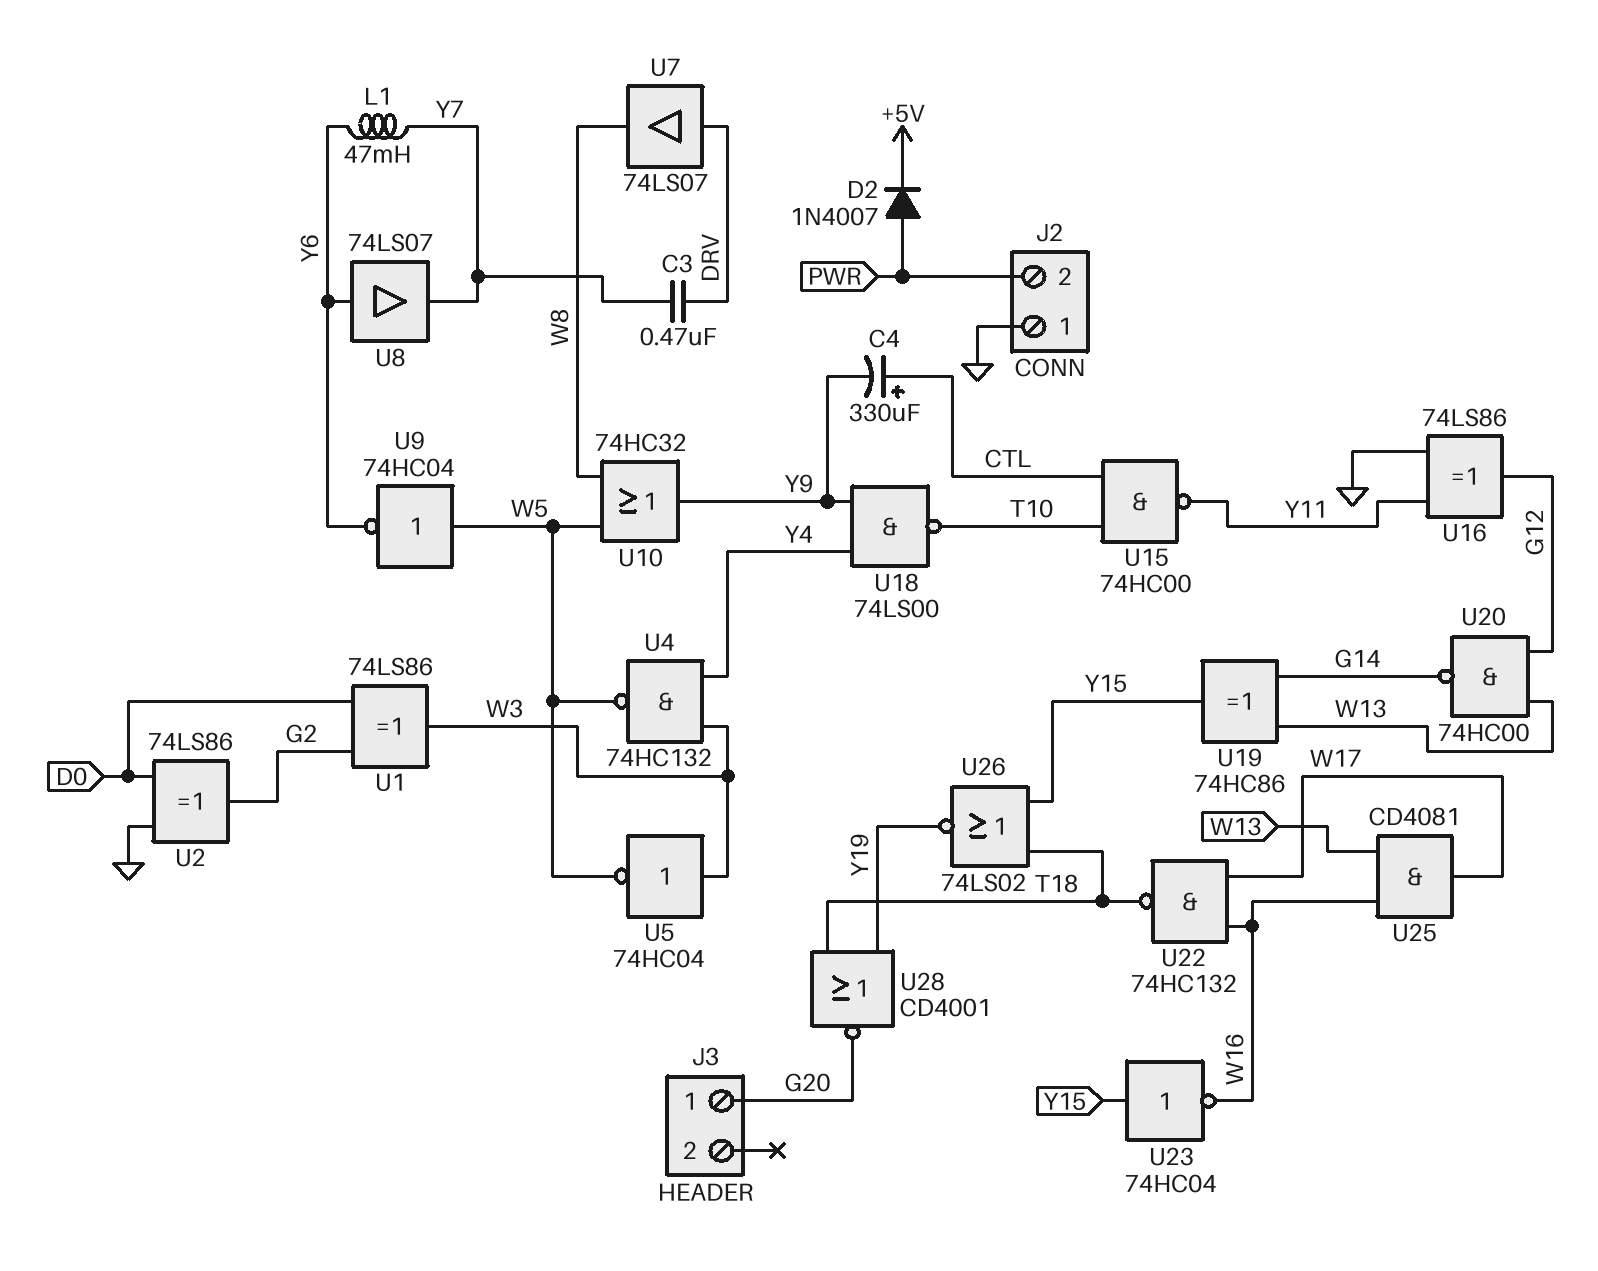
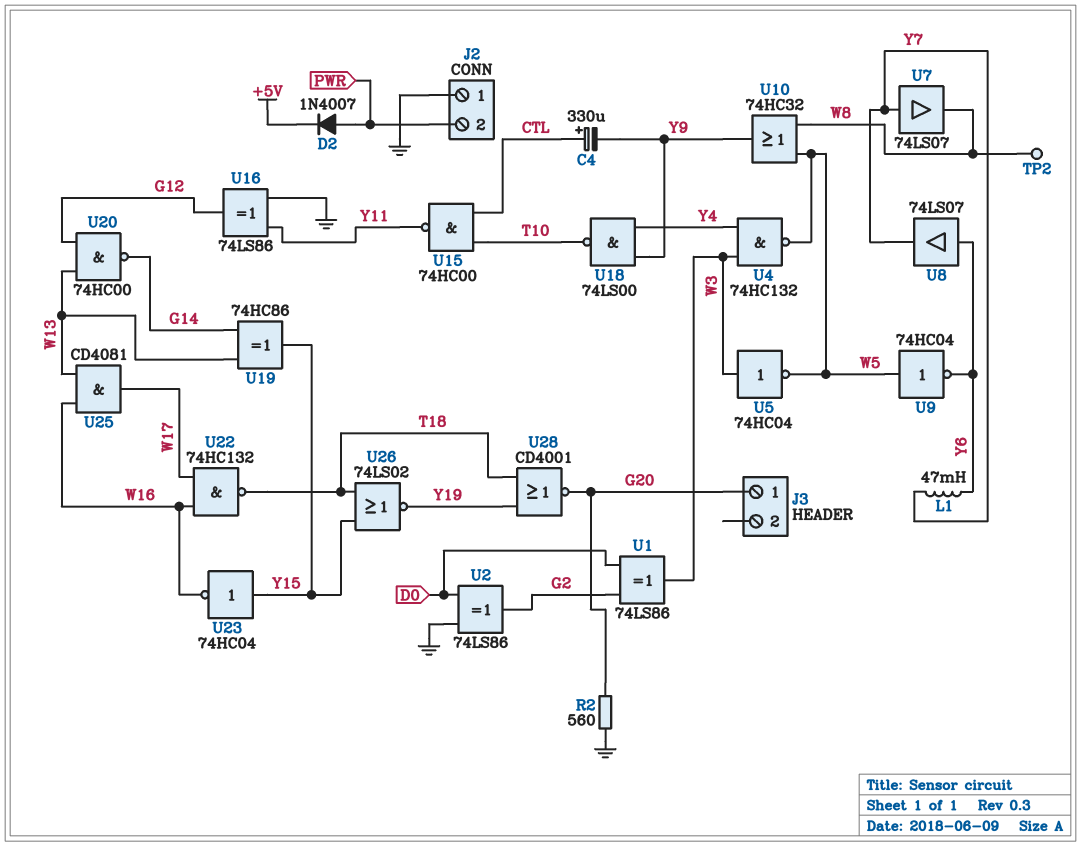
C3: 470nF (DRV, Y7) -> none
R2: none -> 560 (G20, GND)
TP2: none -> test point (W8)
U7: buffer 74LS07 (in DRV, out W8) -> buffer 74LS07 (in Y7, out W8)

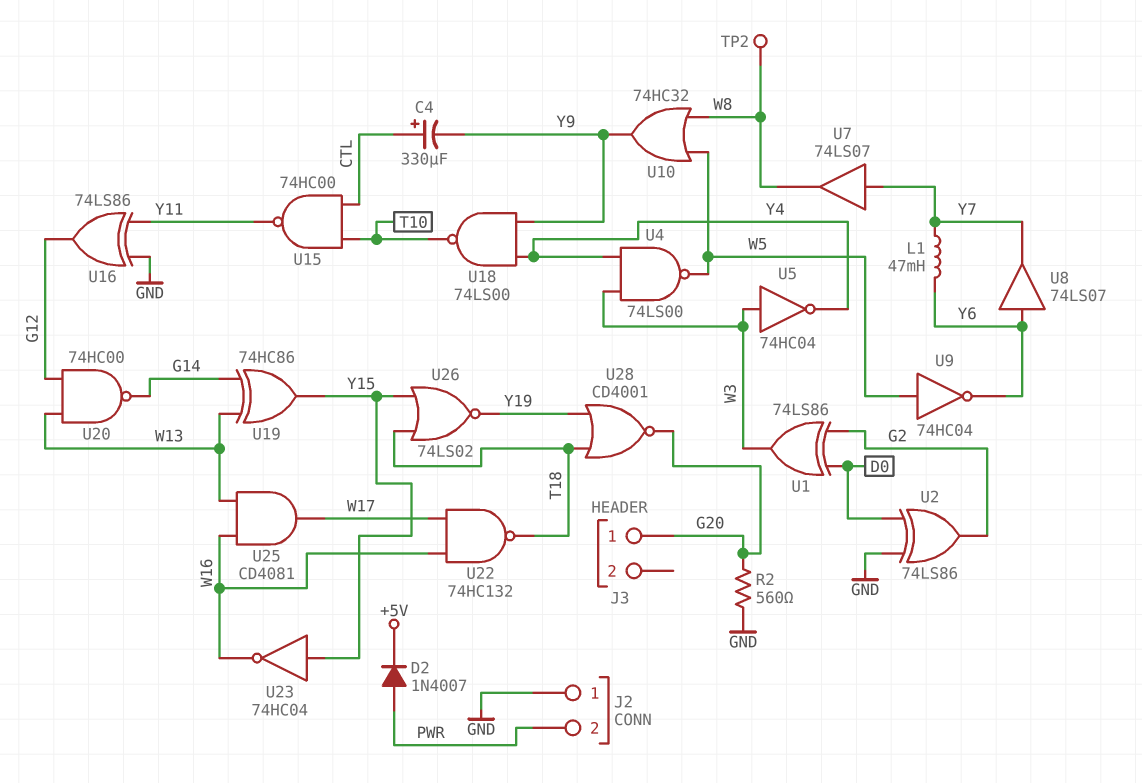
U4: NAND 74HC132 (in W3, in Y4, out W5) -> NAND 74LS00 (in W3, in Y4, out W5)
U5: NOT 74HC04 (in W3, out W5) -> NOT 74HC04 (in W3, out Y4)

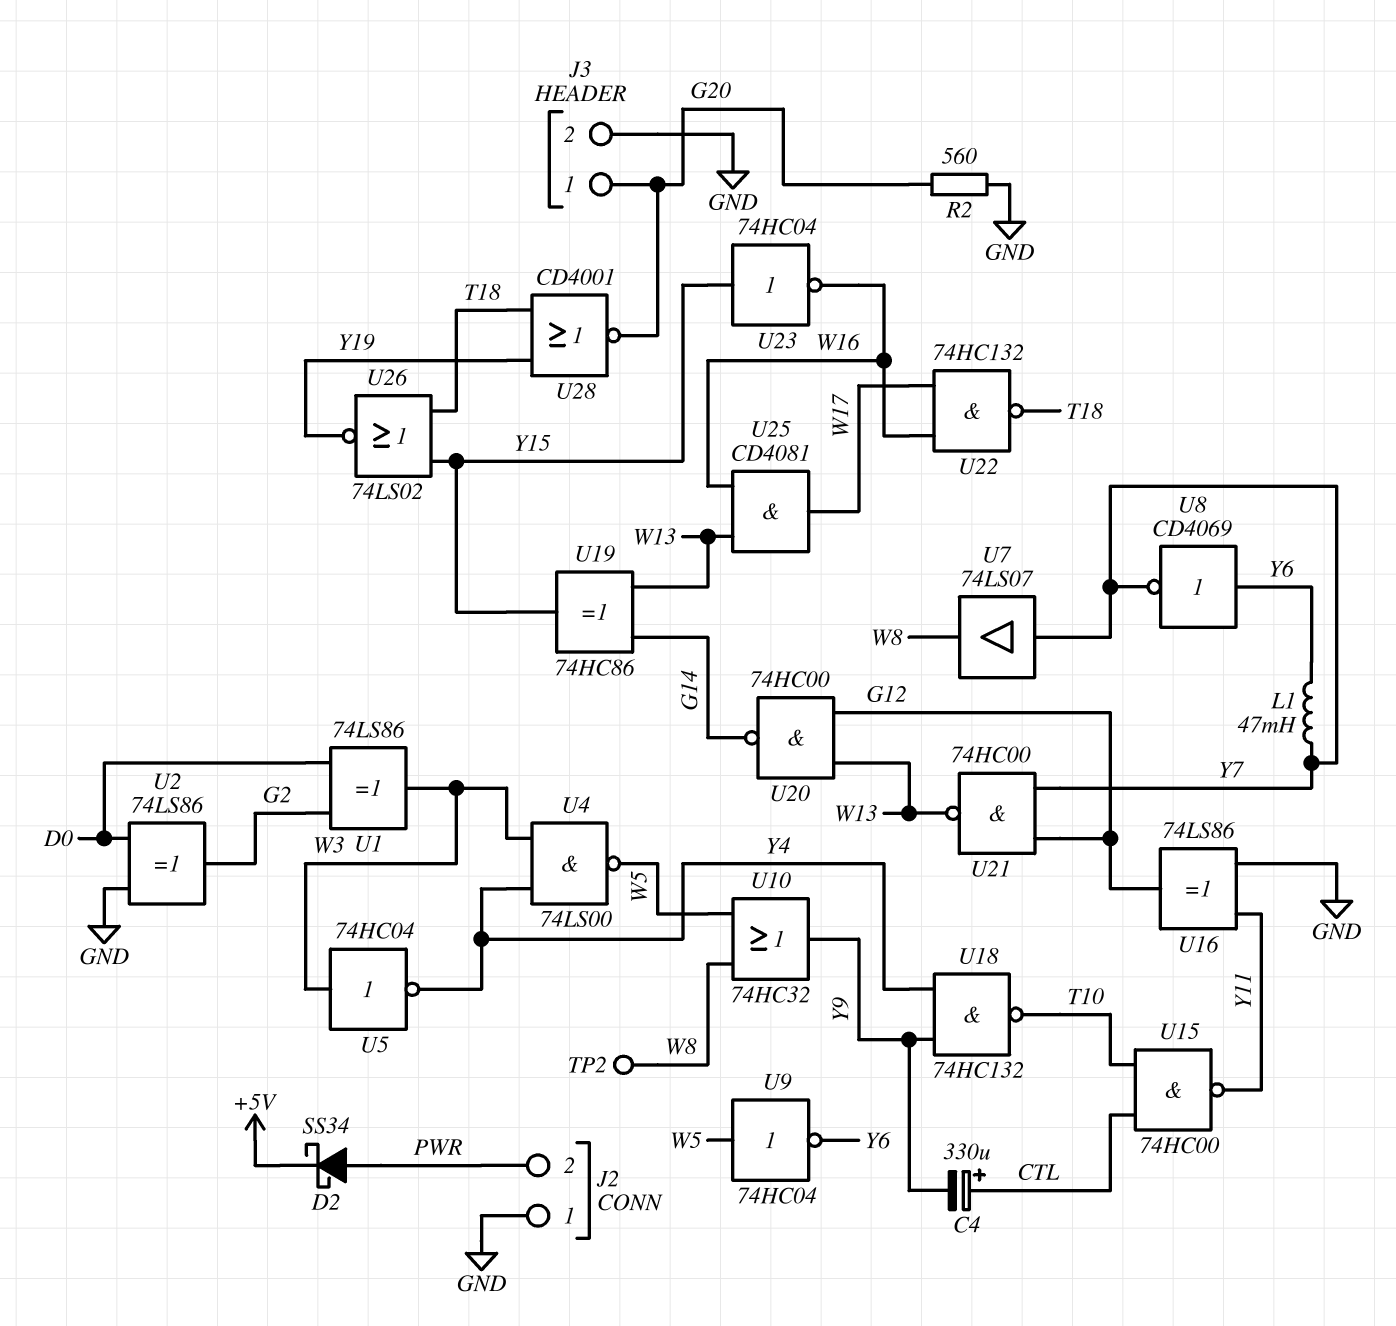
D2: diode 1N4007 (A PWR, K +5V) -> schottky SS34 (A PWR, K +5V)
J3 pin 2: none -> GND
U8: buffer 74LS07 (in Y6, out Y7) -> NOT CD4069 (in Y6, out Y7)
U18: NAND 74LS00 (in Y4, in Y9, out T10) -> NAND 74HC132 (in Y4, in Y9, out T10)
U21: none -> NAND 74HC00 (in G12, in Y7, out W13)

